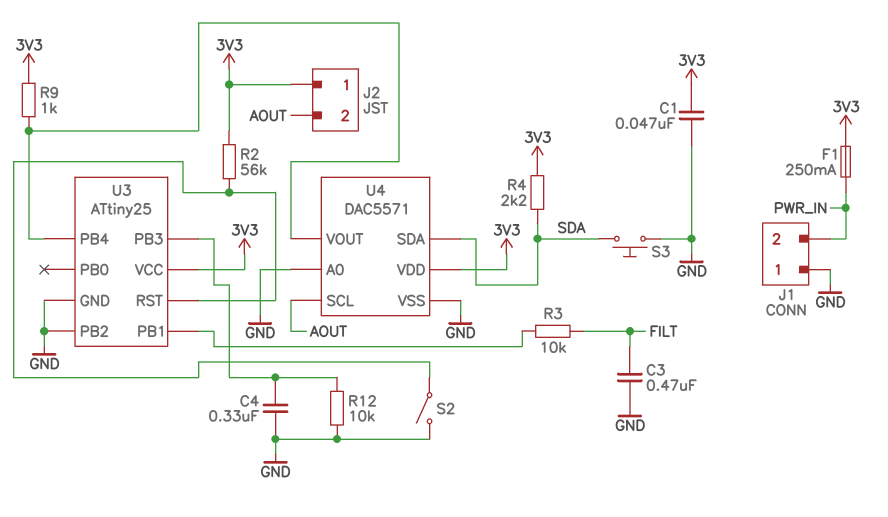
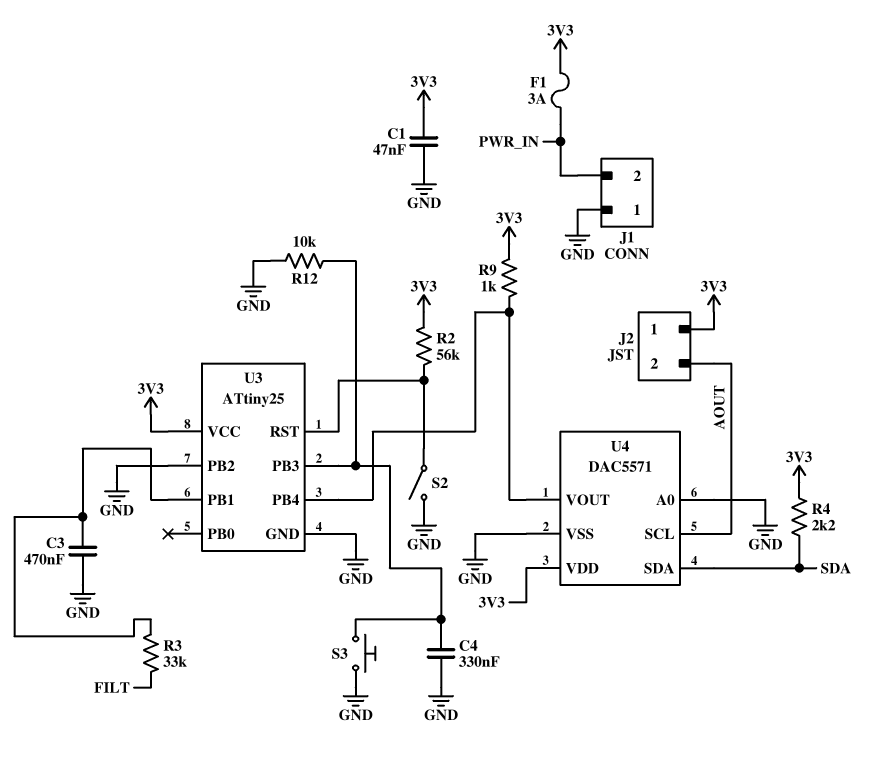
C3: 470nF (FILT, GND) -> 470nF (GND, U3/PB1)
F1: 250mA (3V3, PWR_IN) -> 3A (3V3, PWR_IN)
R3: 10k (FILT, U3/PB1) -> 33k (FILT, U3/PB1)
S3: button (GND, SDA) -> button (GND, U3/PB3)

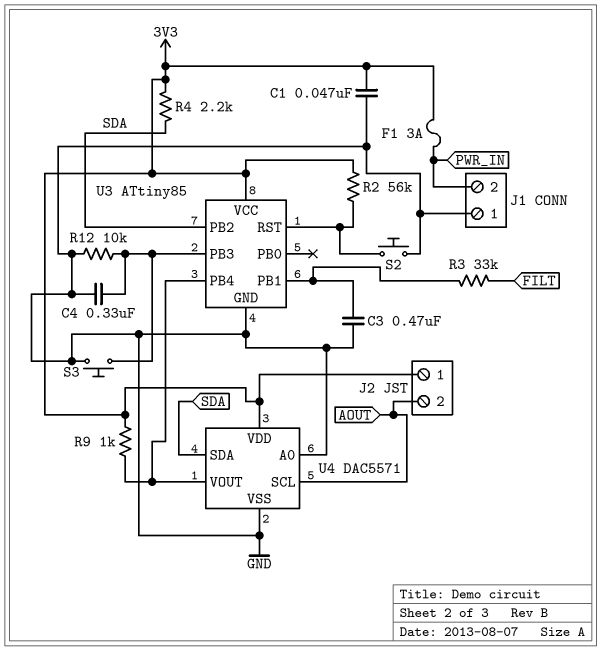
S2: switch (GND, U3/RST) -> button (GND, U3/RST)
U3: ATtiny25 -> ATtiny85
U3 pin PB2: GND -> SDA

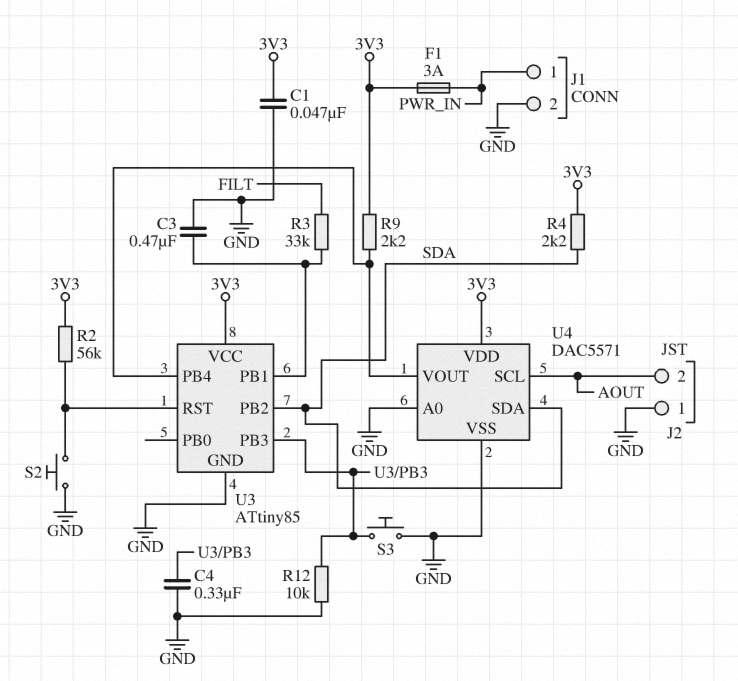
J1 pin 1: GND -> PWR_IN
J1 pin 2: PWR_IN -> GND
J2 pin 1: 3V3 -> GND
R9: 1k (3V3, U3/PB4) -> 2.2k (3V3, U3/PB4)

